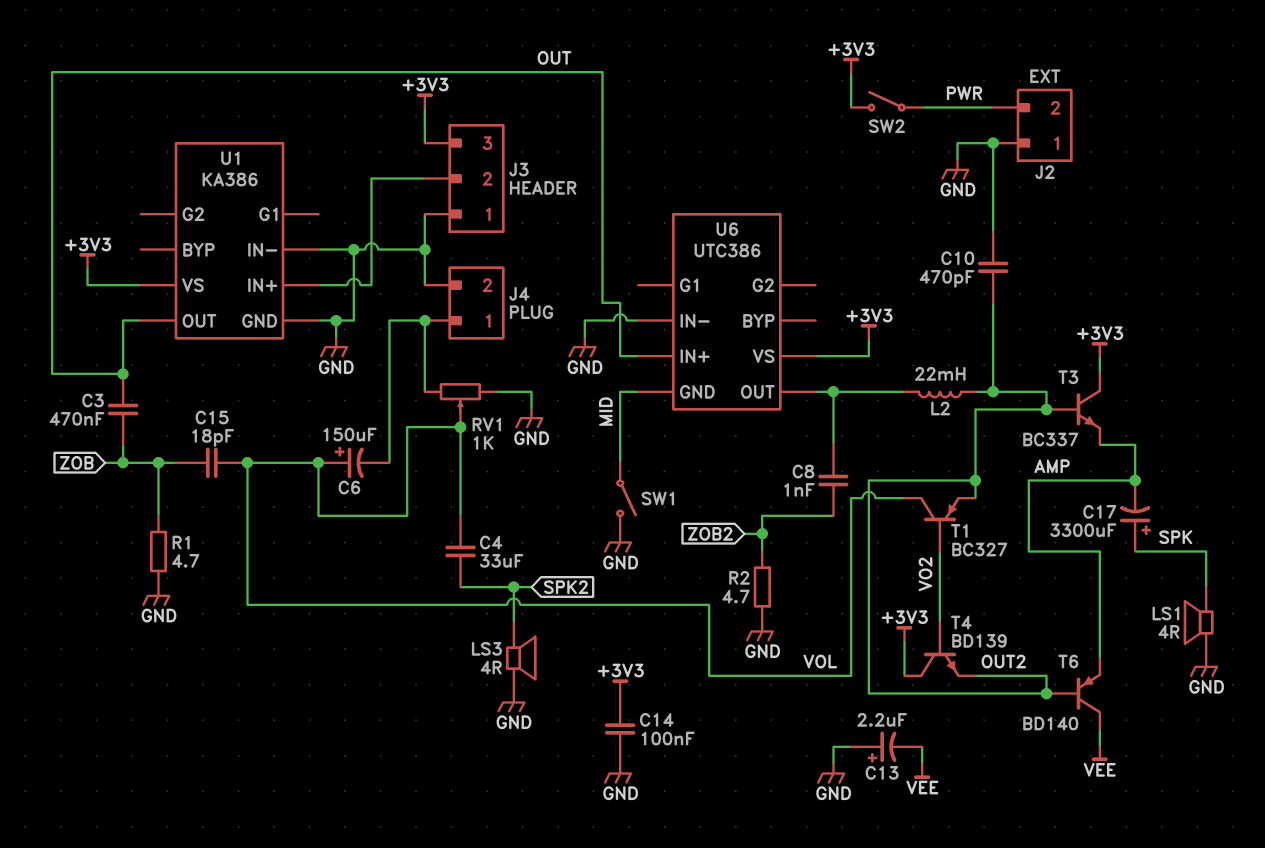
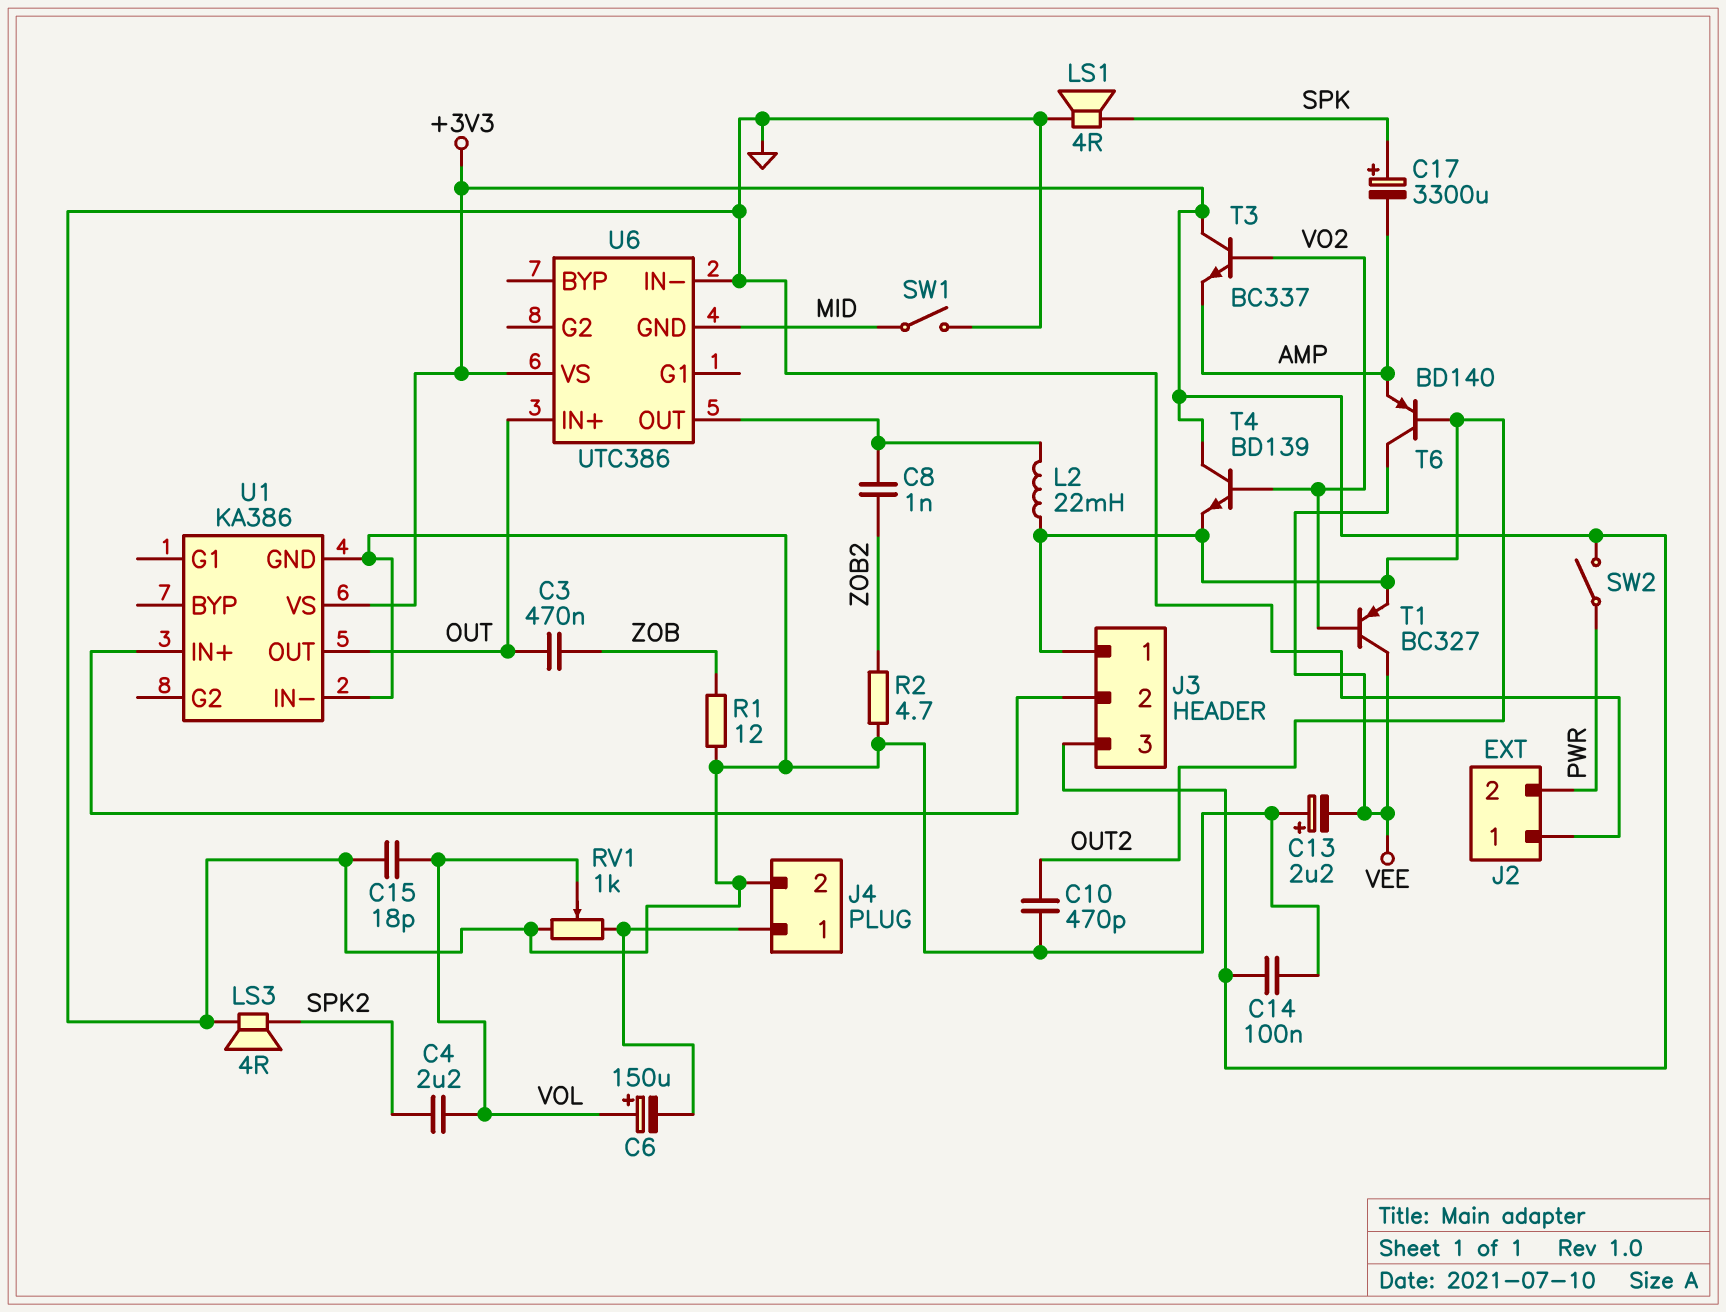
C4: 33uF (SPK2, VOL) -> 2.2uF (SPK2, VOL)
C15: 18pF (VOL, ZOB) -> 18pF (GND, VOL)
J3 pin 1: GND -> OUT2
R1: 4.7 (GND, ZOB) -> 12 (GND, ZOB)
T1: PNP BC327 (B VO2, C VOL, E OUT2) -> PNP BC327 (B VO2, C VEE, E OUT2)
T3: NPN BC337 (B OUT2, C +3V3, E AMP) -> NPN BC337 (B VO2, C +3V3, E AMP)

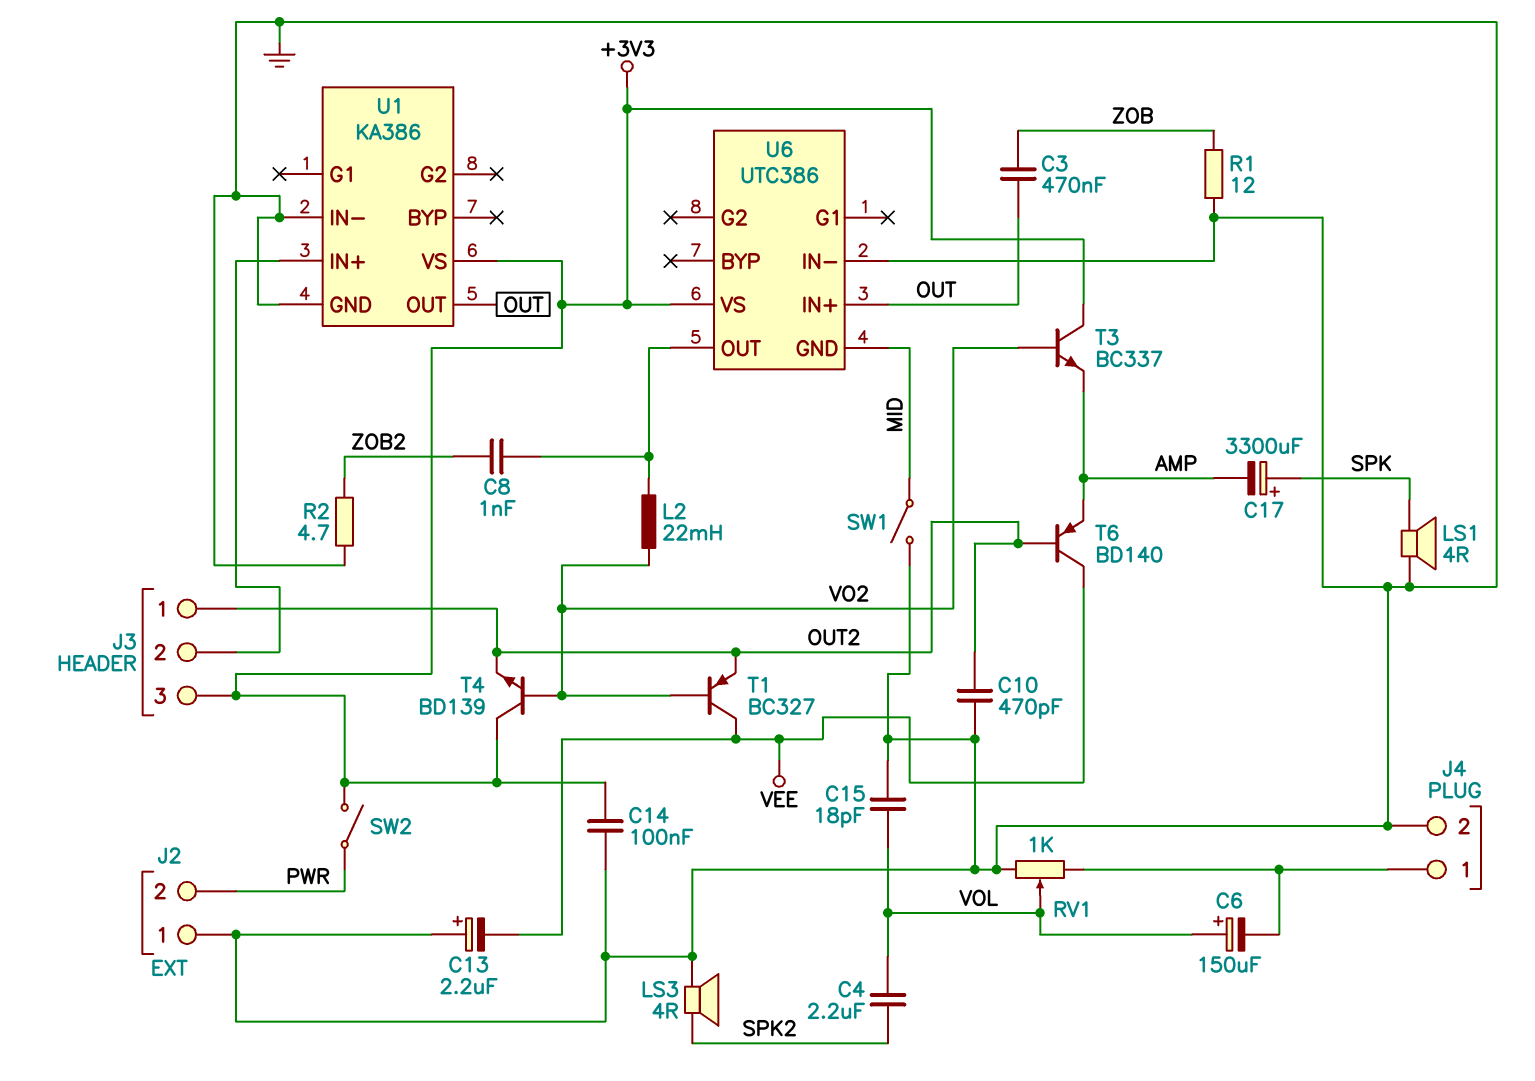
L2: 22mH (OUT2, U6/OUT) -> 22mH (U6/OUT, VO2)

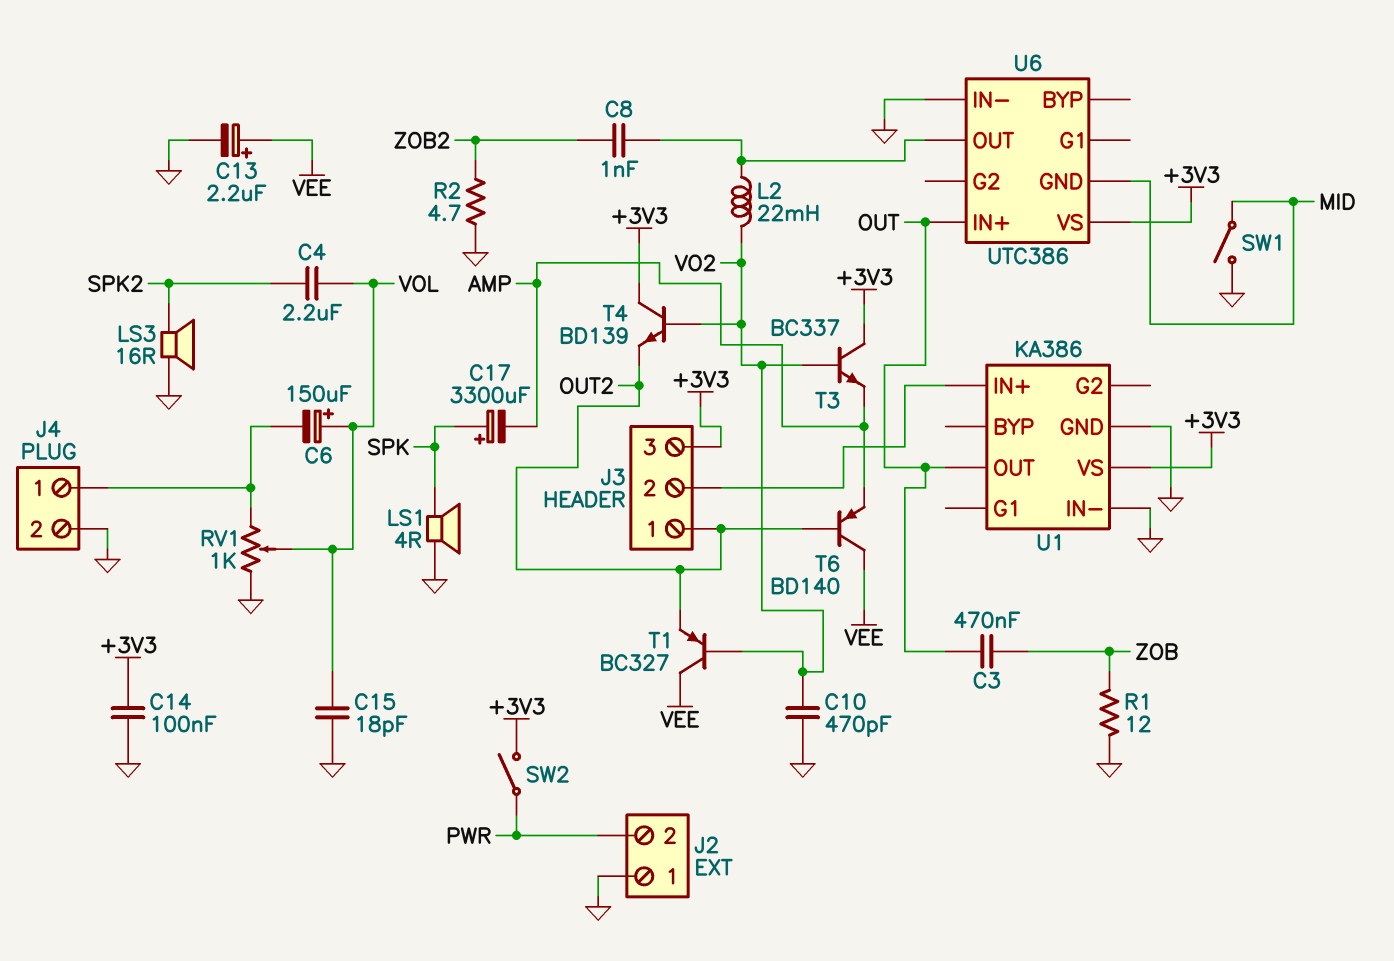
C10: 470pF (GND, OUT2) -> 470pF (GND, VO2)
C13: 2.2uF (plus GND, minus VEE) -> 2.2uF (plus VEE, minus GND)
LS3: speaker 4R (GND, SPK2) -> speaker 16R (GND, SPK2)

